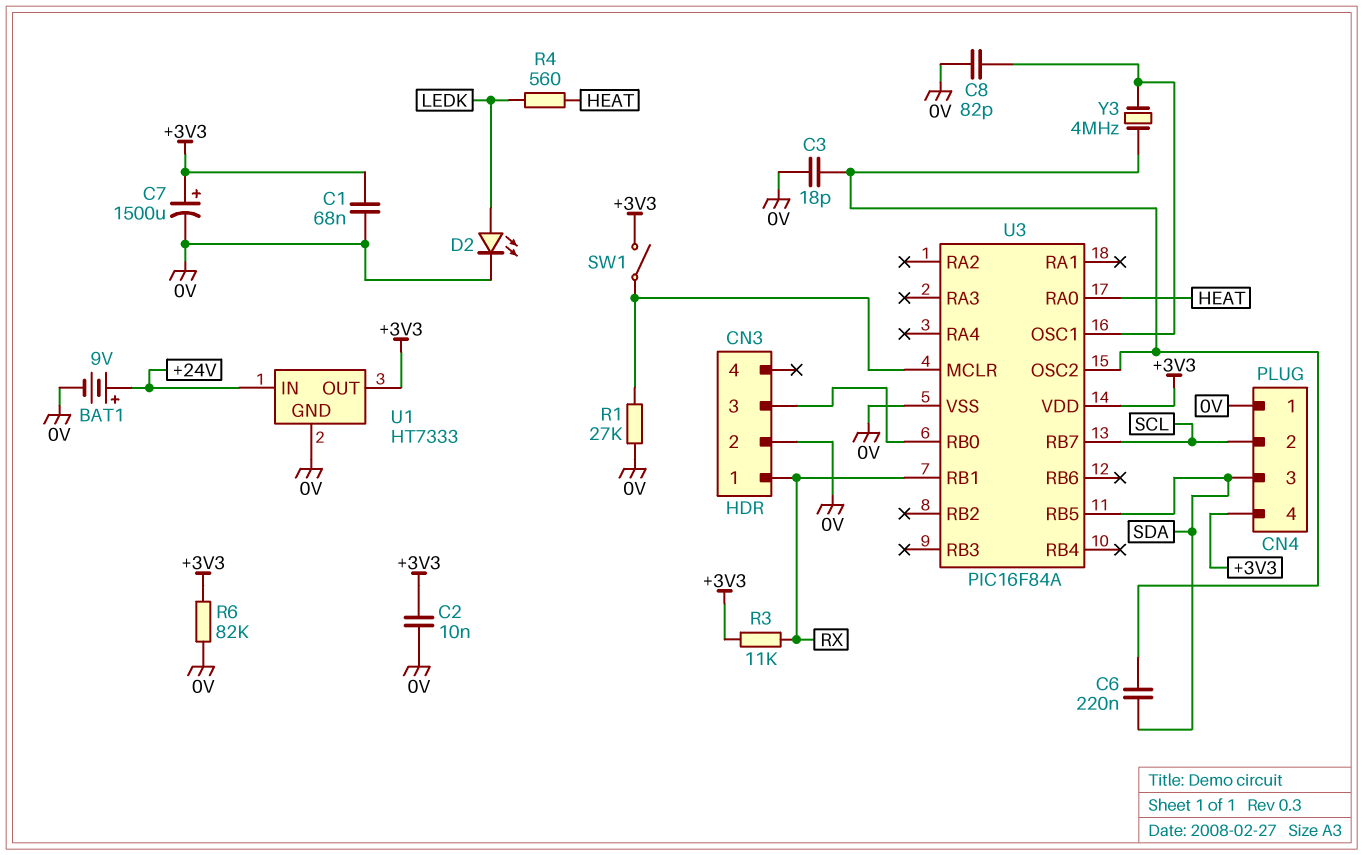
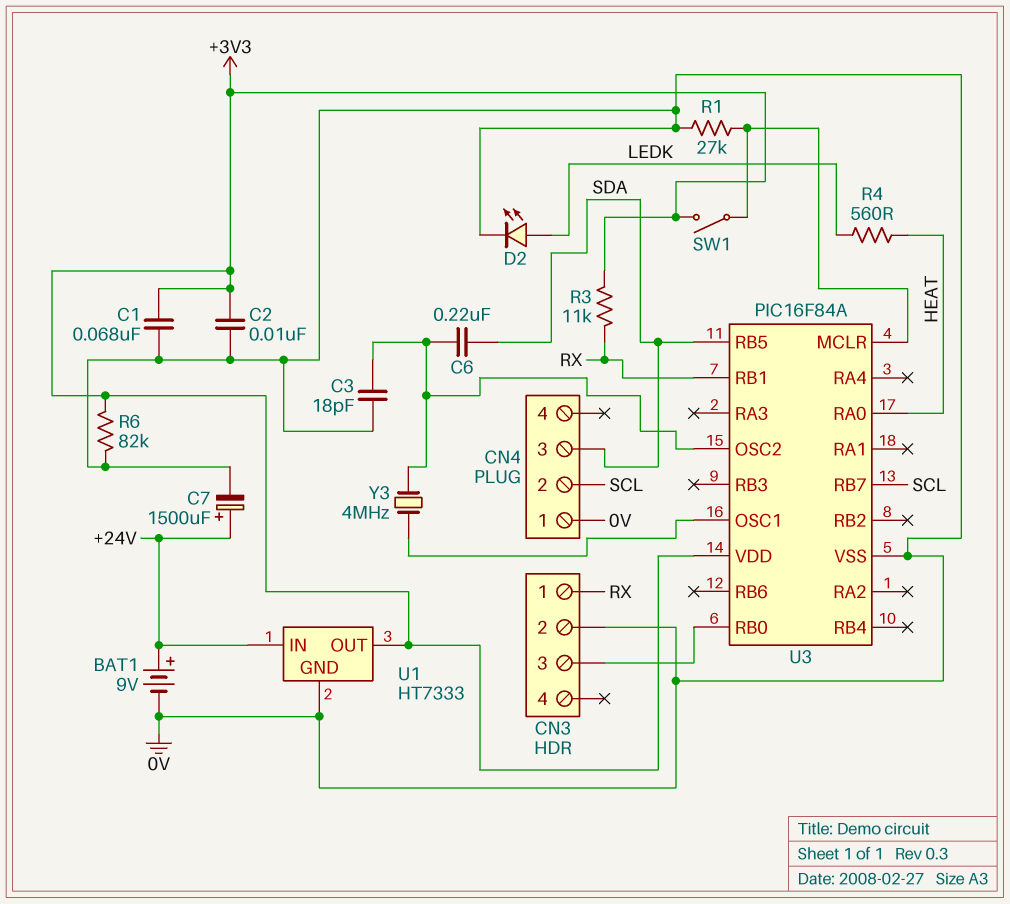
C7: 1500uF (plus +3V3, minus 0V) -> 1500uF (plus +24V, minus 0V)
C8: 82pF (0V, U3/OSC1) -> none
CN4 pin 4: +3V3 -> none

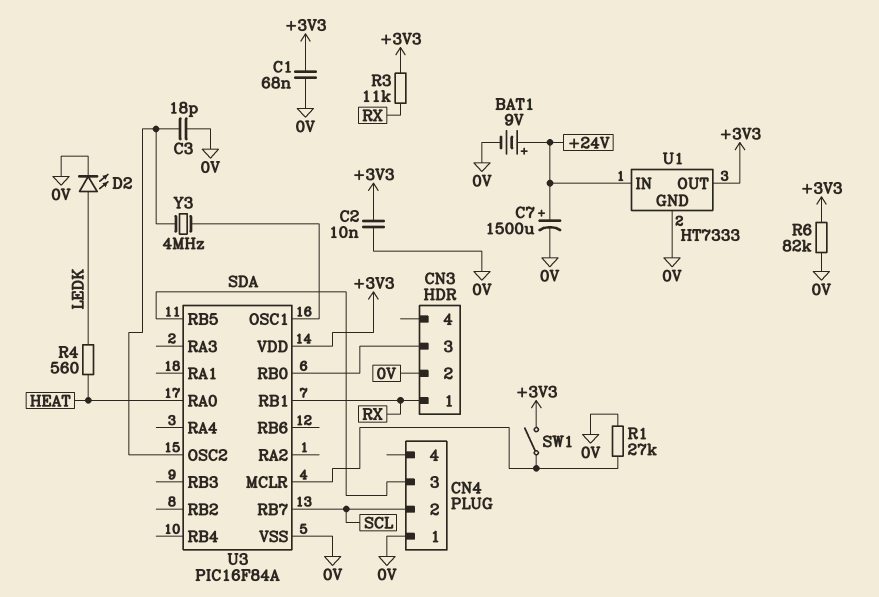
C6: 220nF (SDA, U3/OSC2) -> none

